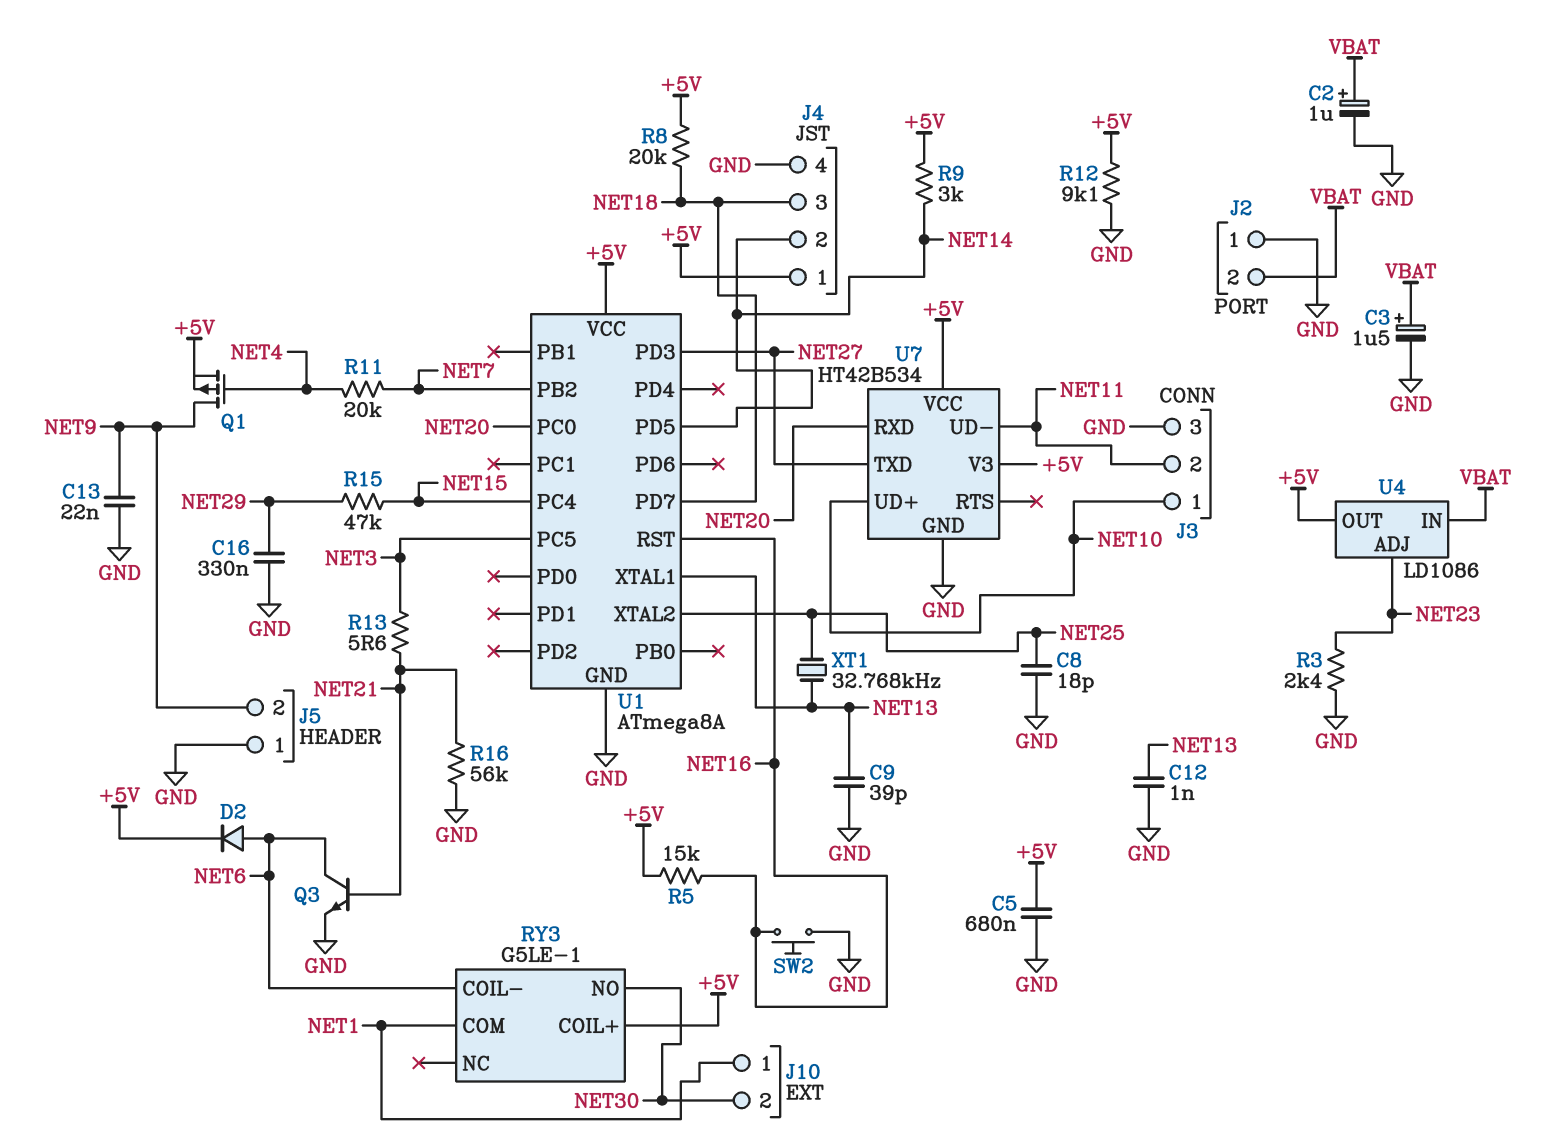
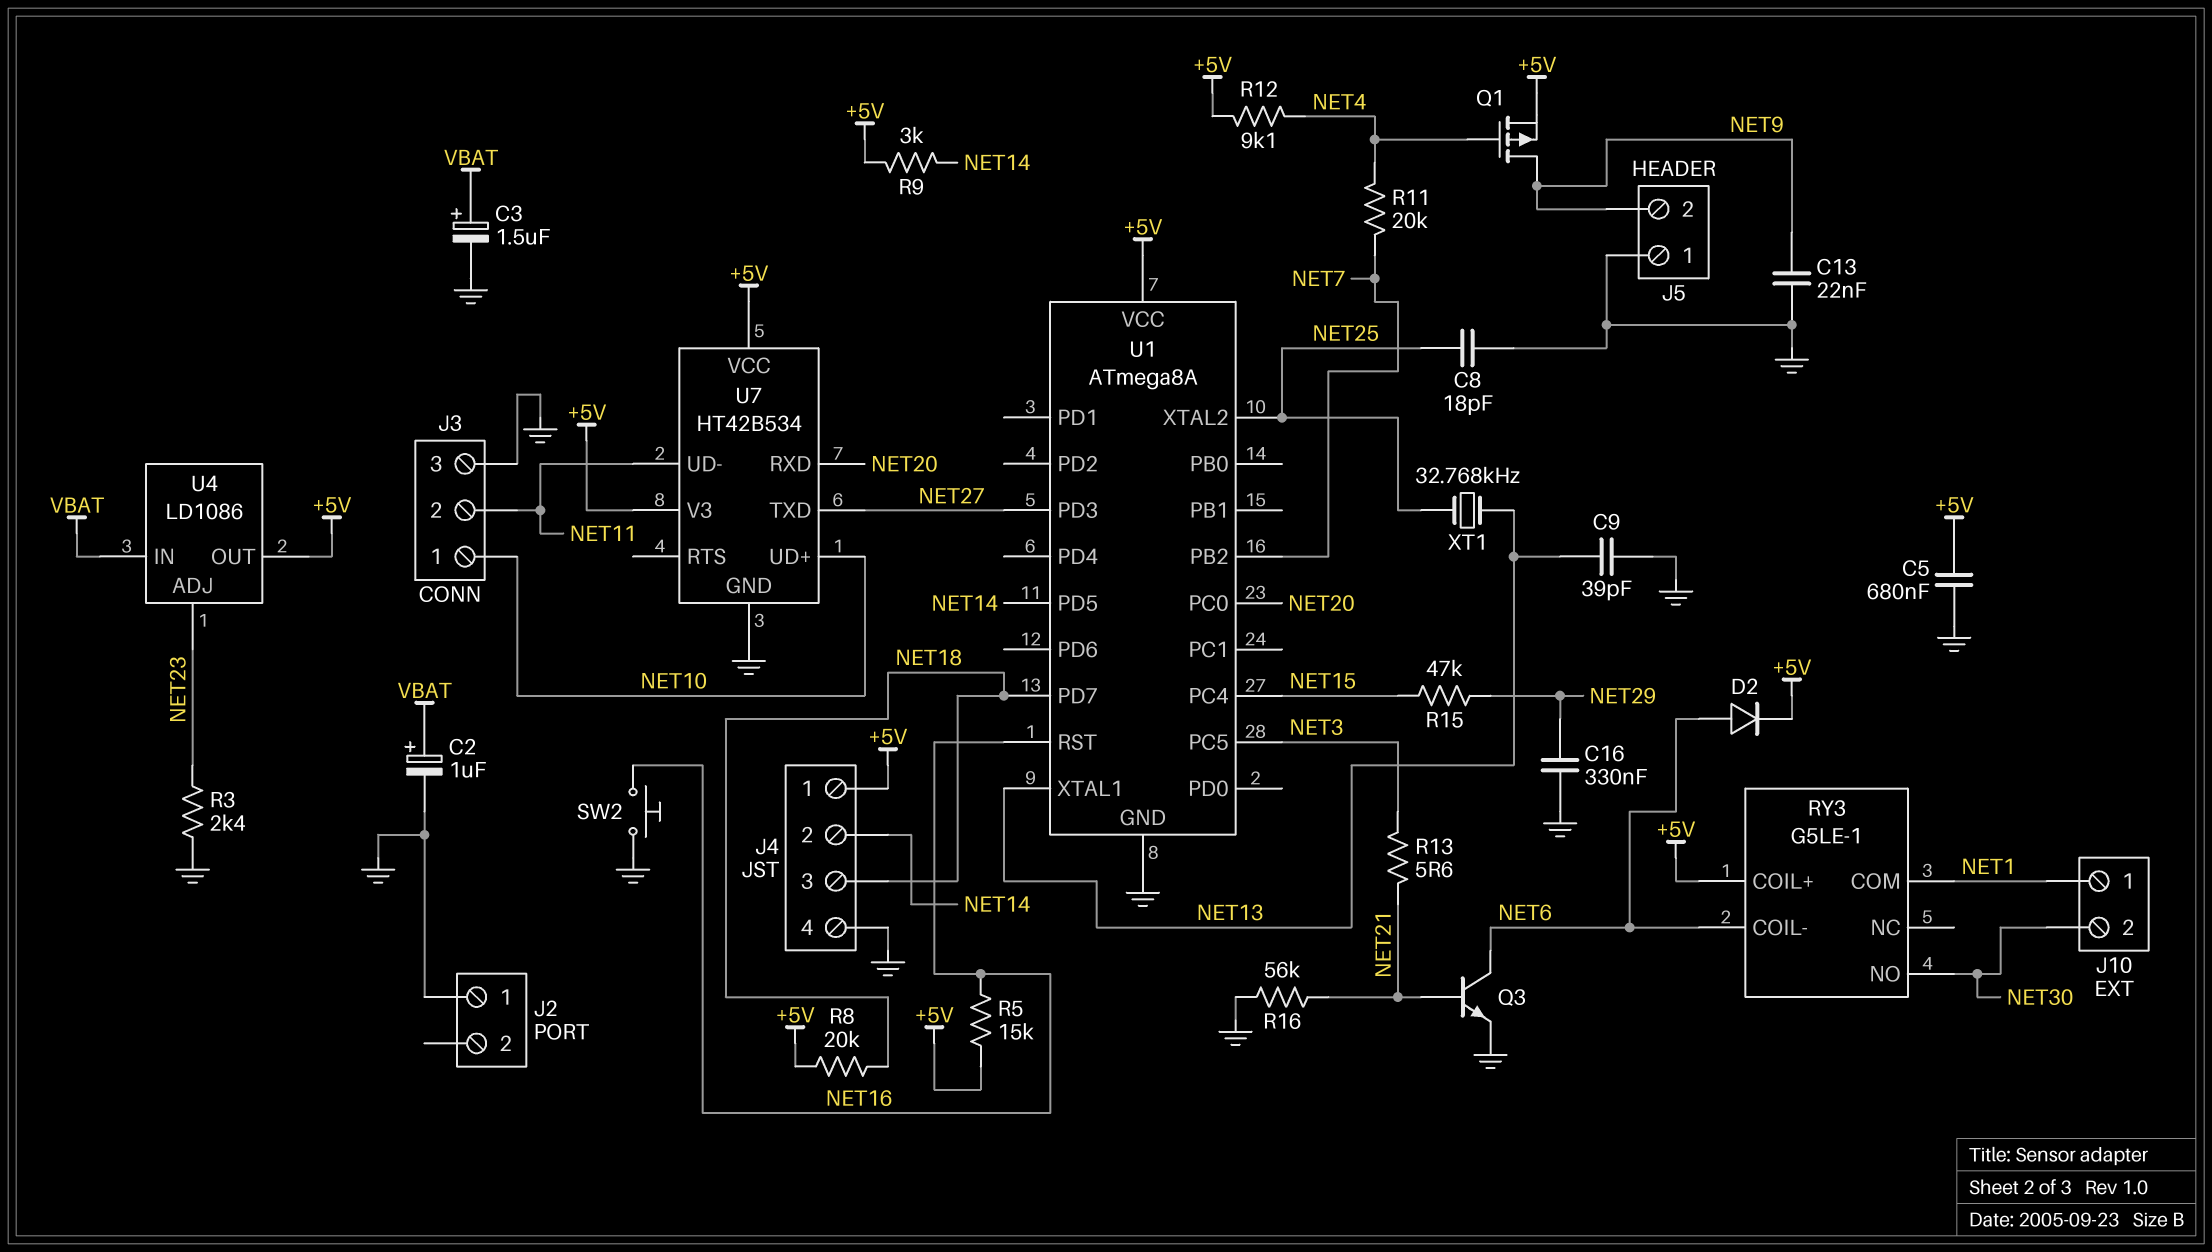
C12: 1nF (GND, NET13) -> none
J2 pin 2: VBAT -> none
R12: 9.1k (+5V, GND) -> 9.1k (+5V, NET4)

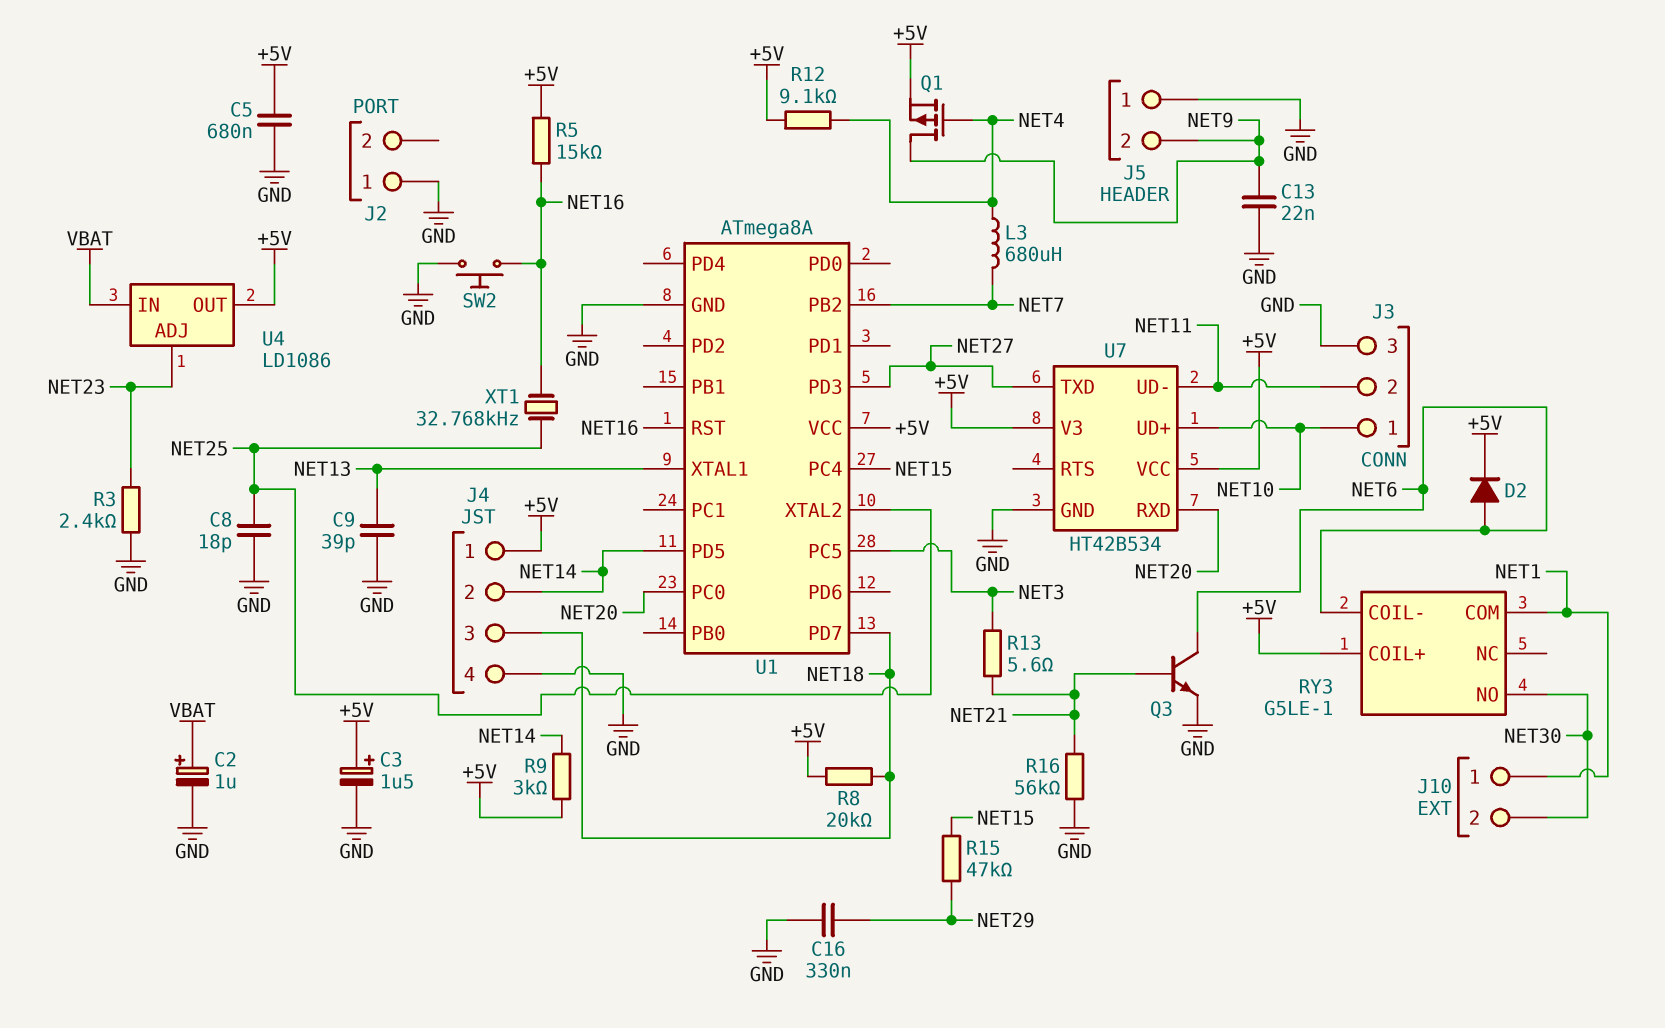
C3: 1.5uF (plus VBAT, minus GND) -> 1.5uF (plus +5V, minus GND)
L3: none -> 680uH (NET4, NET7)
R11: 20k (NET4, NET7) -> none
XT1: 32.768kHz (NET13, NET25) -> 32.768kHz (NET16, NET25)

